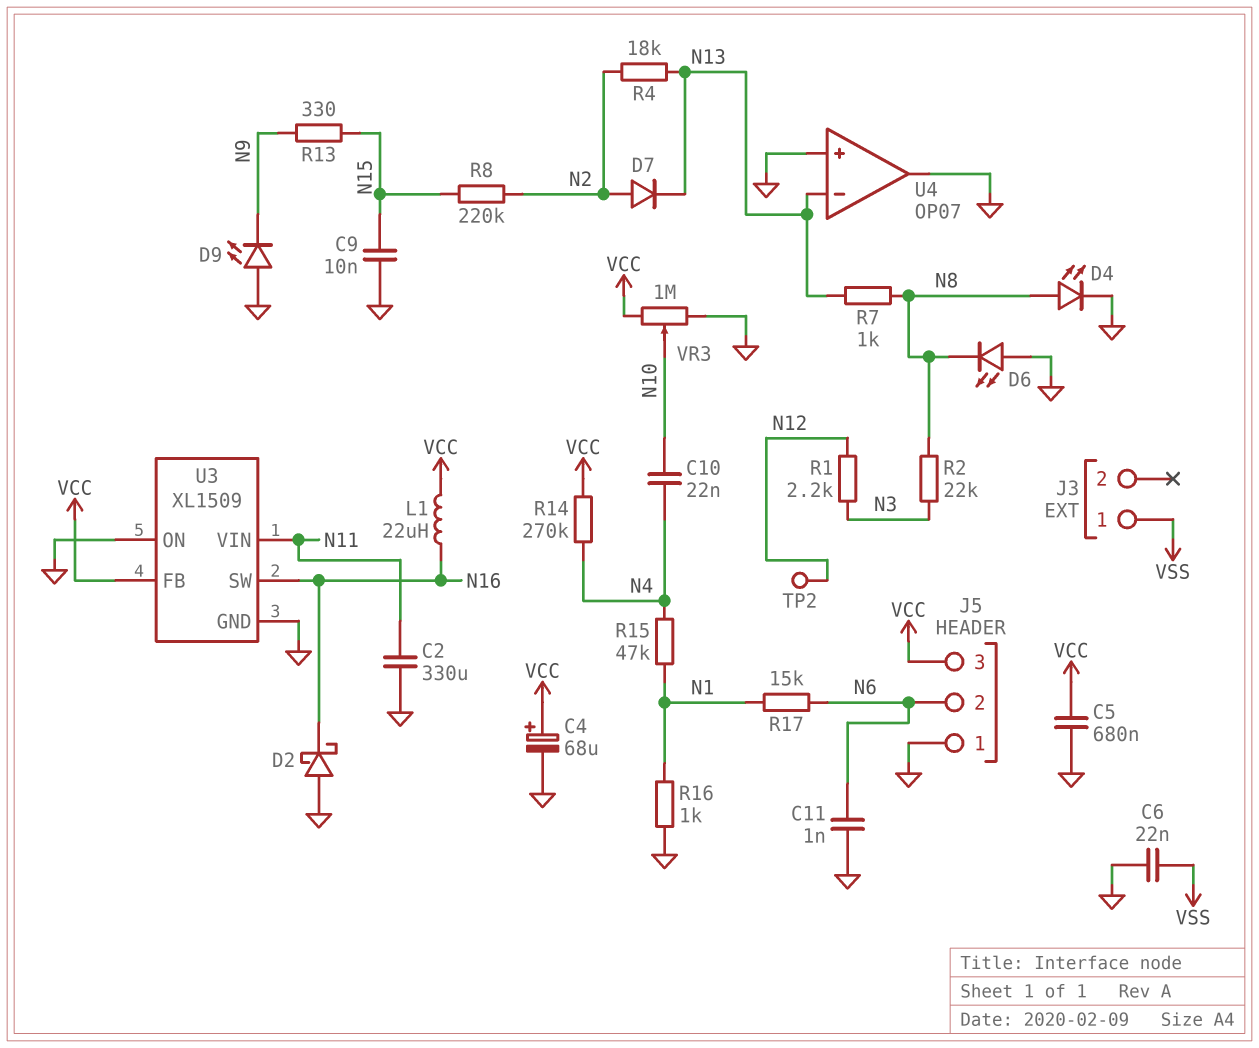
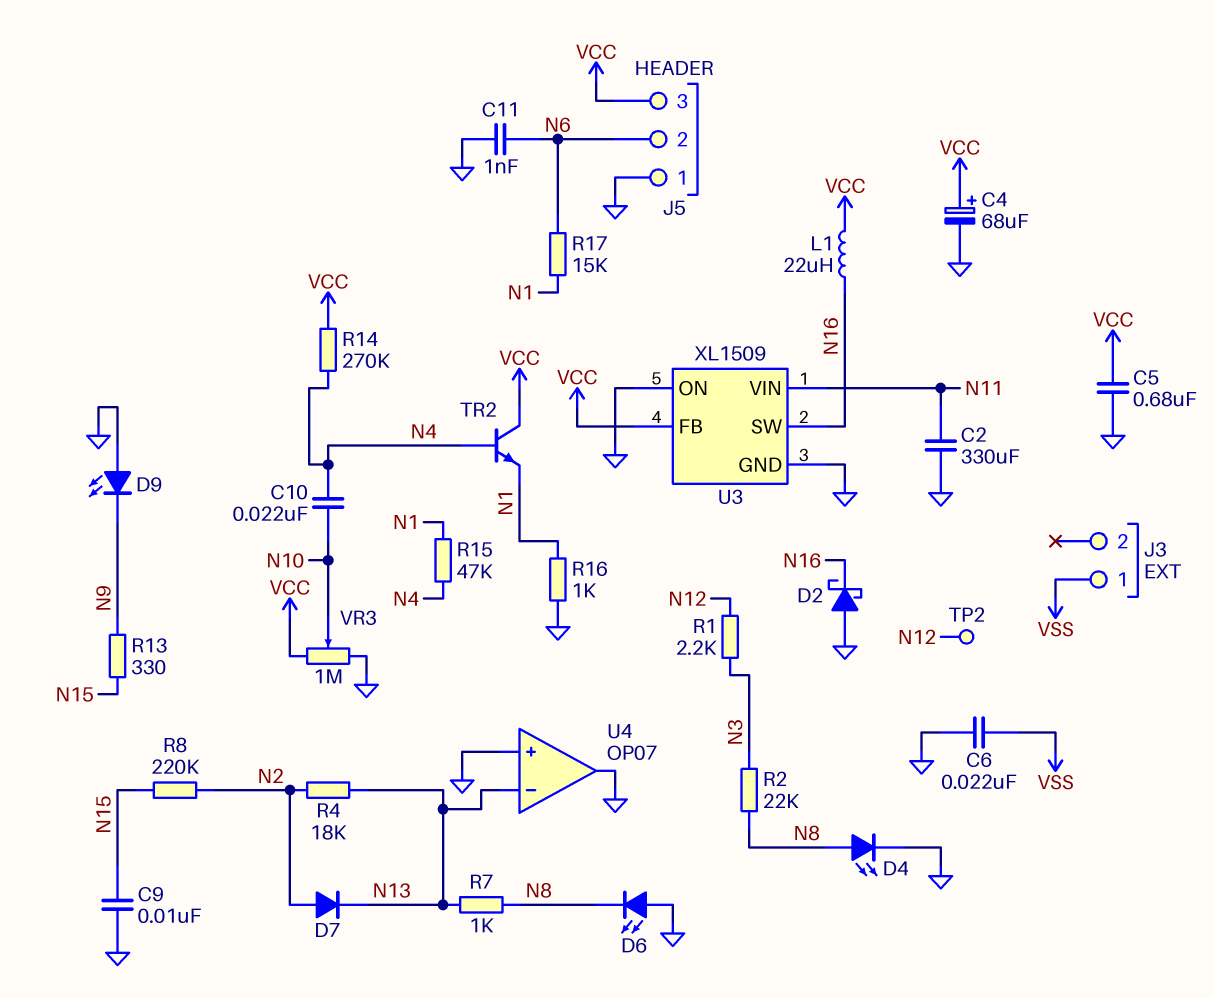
TR2: none -> NPN (B N4, C VCC, E N1)

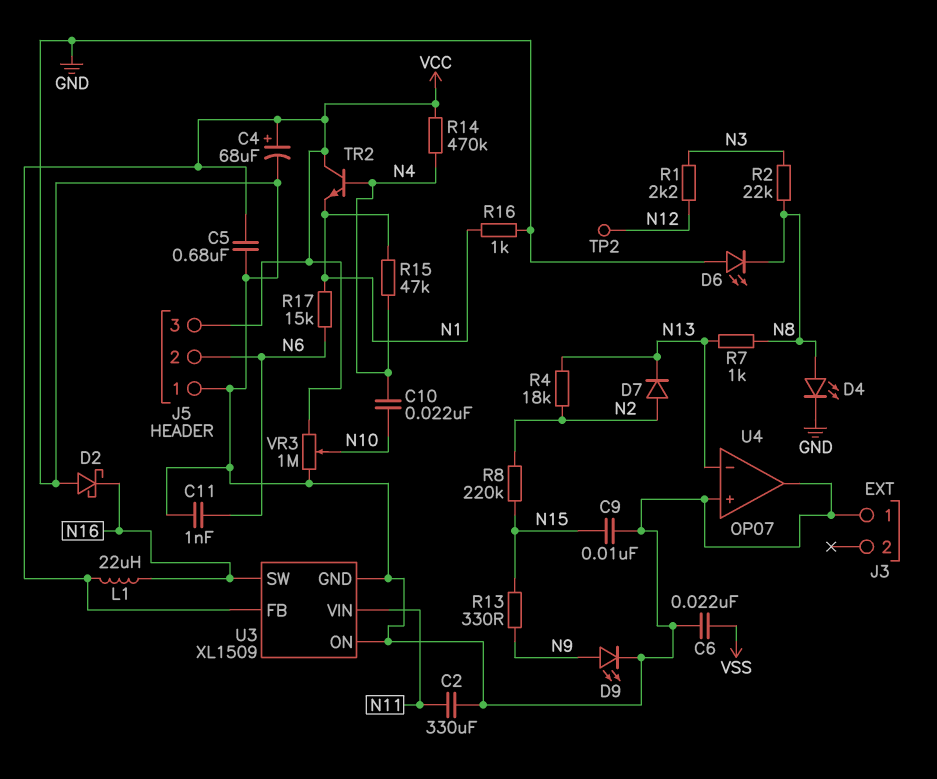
D9: LED (A GND, K N9) -> LED (A N9, K GND)
J3 pin 1: VSS -> GND
R14: 270k (N4, VCC) -> 470k (N4, VCC)

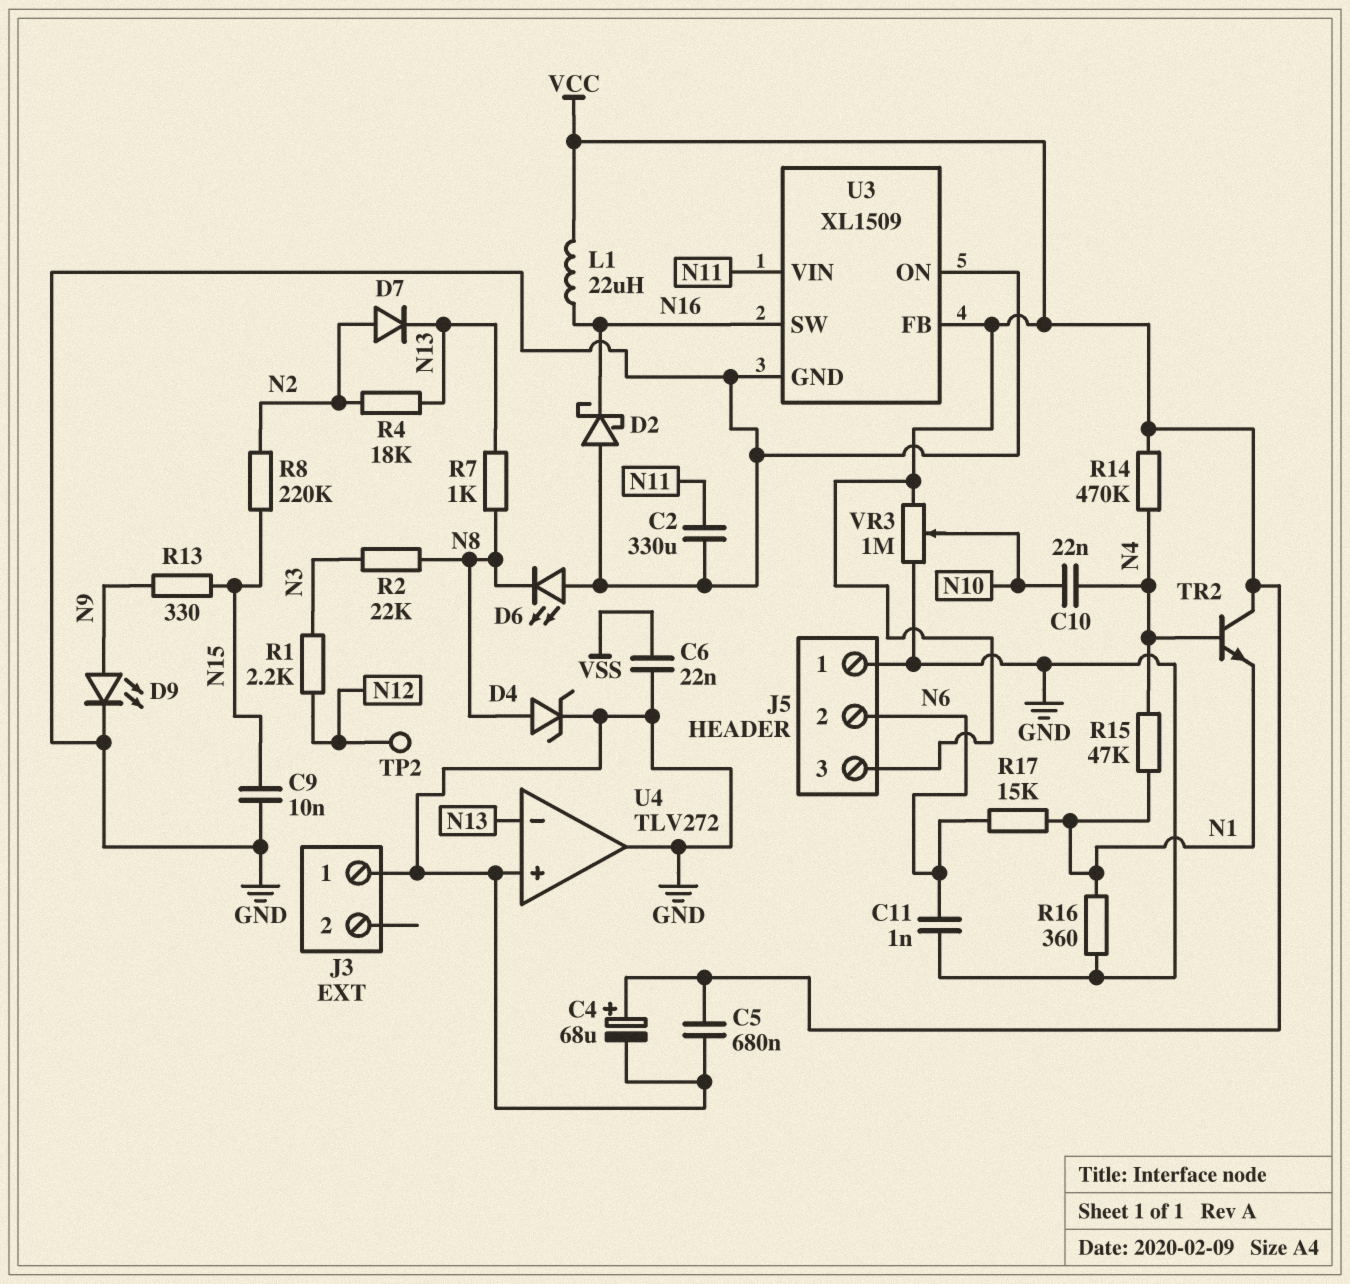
D4: LED (A N8, K GND) -> zener (A N8, K GND)
R16: 1k (GND, N1) -> 360 (GND, N1)
U4: OP07 -> TLV272

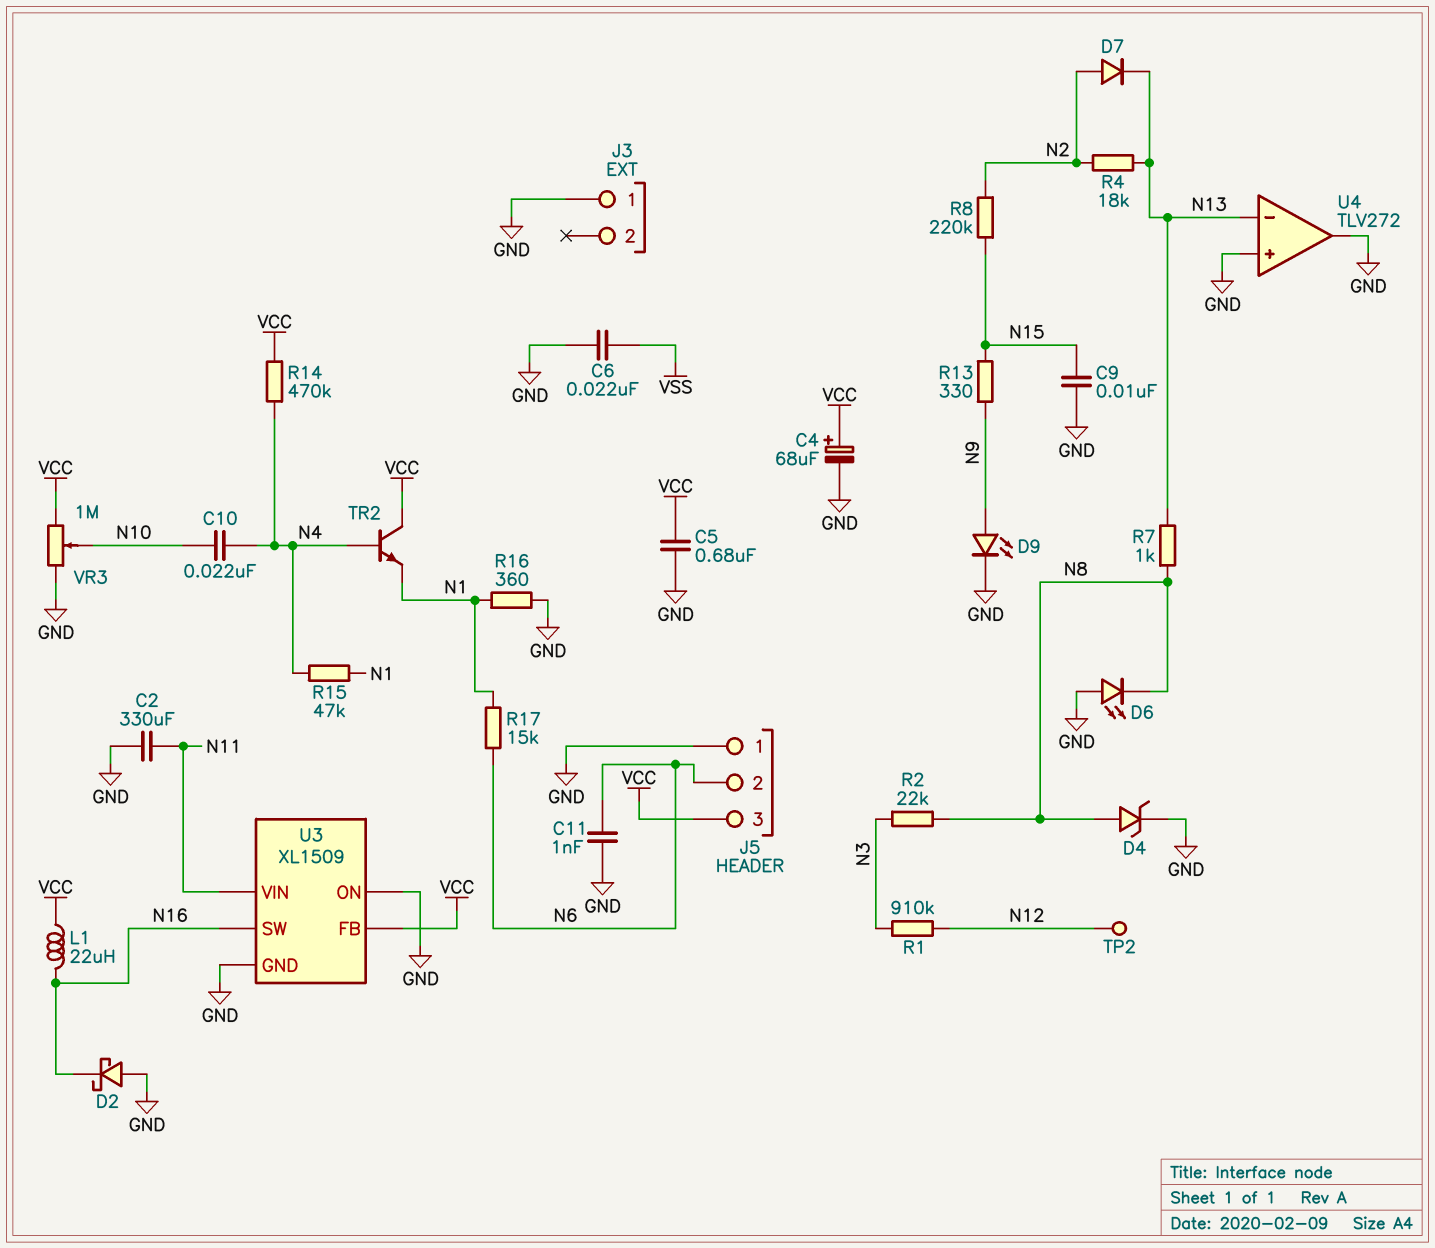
R1: 2.2k (N3, N12) -> 910k (N3, N12)

